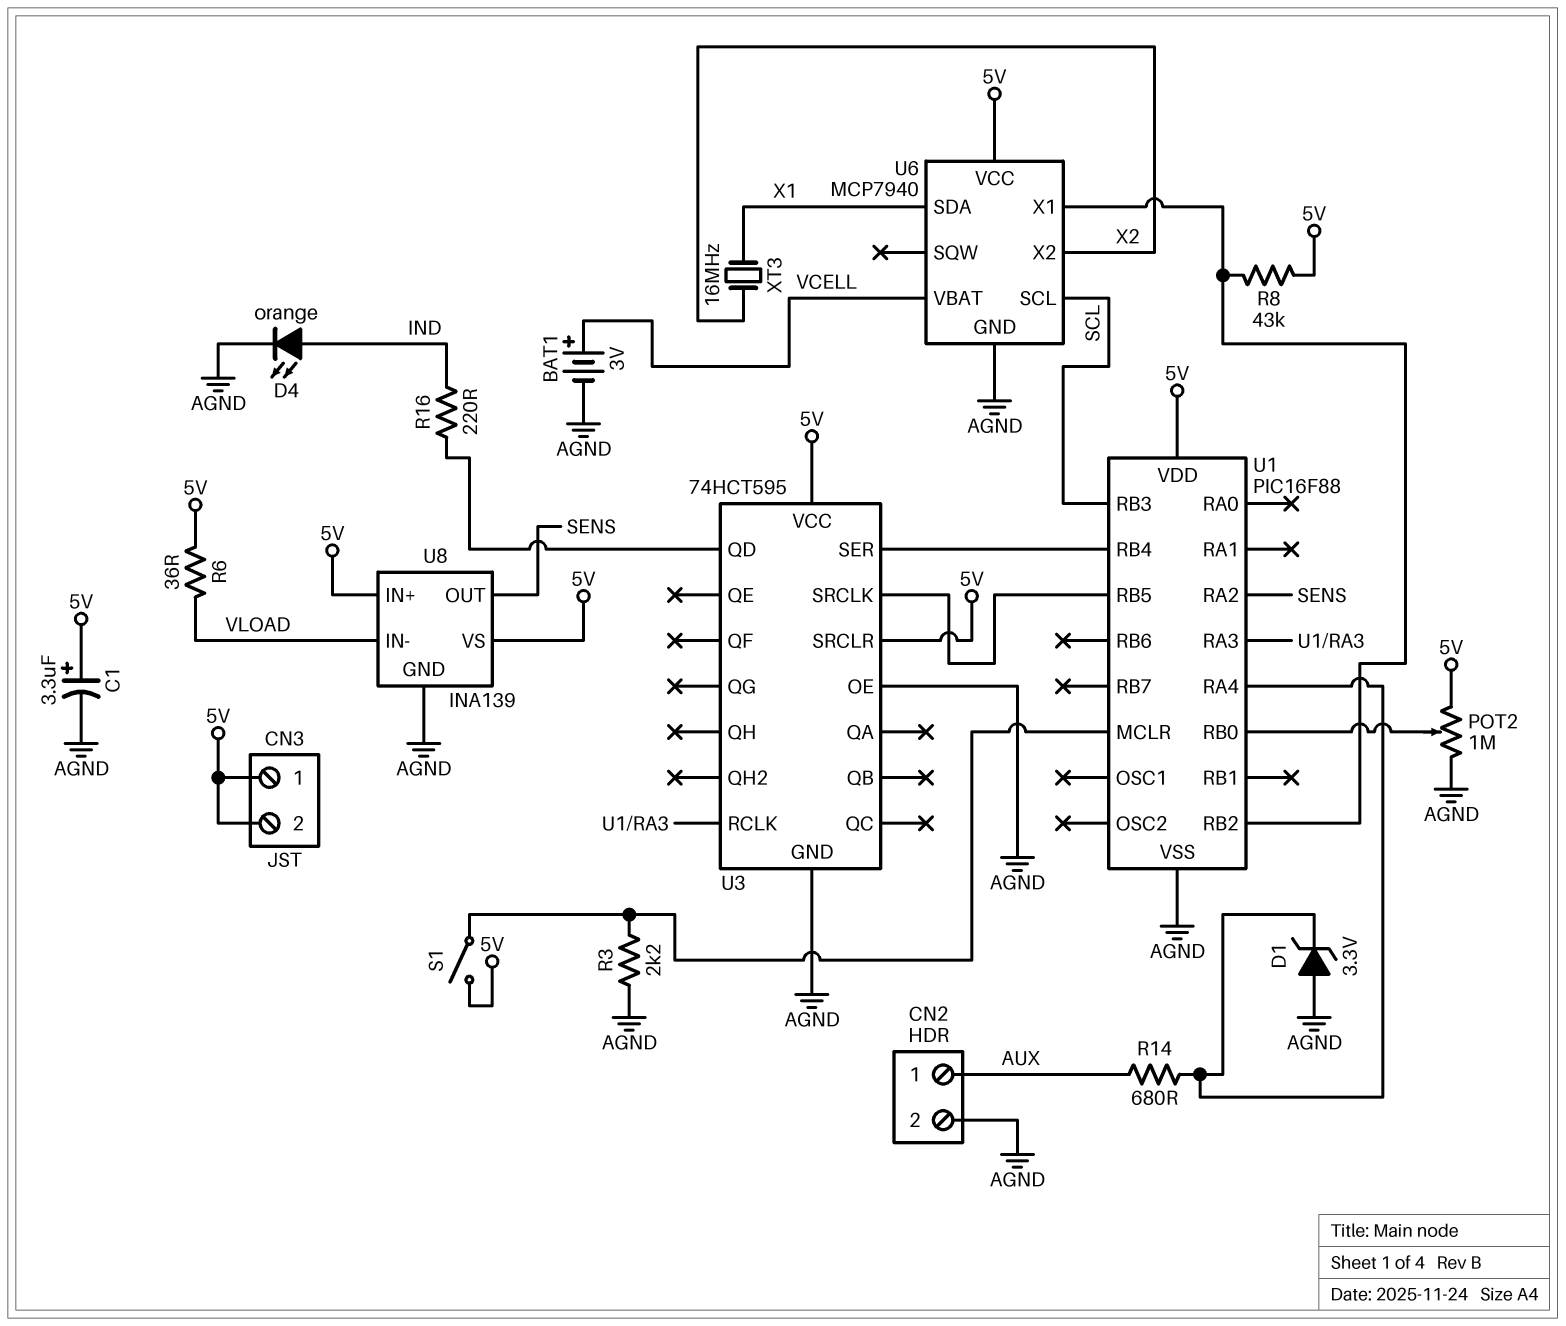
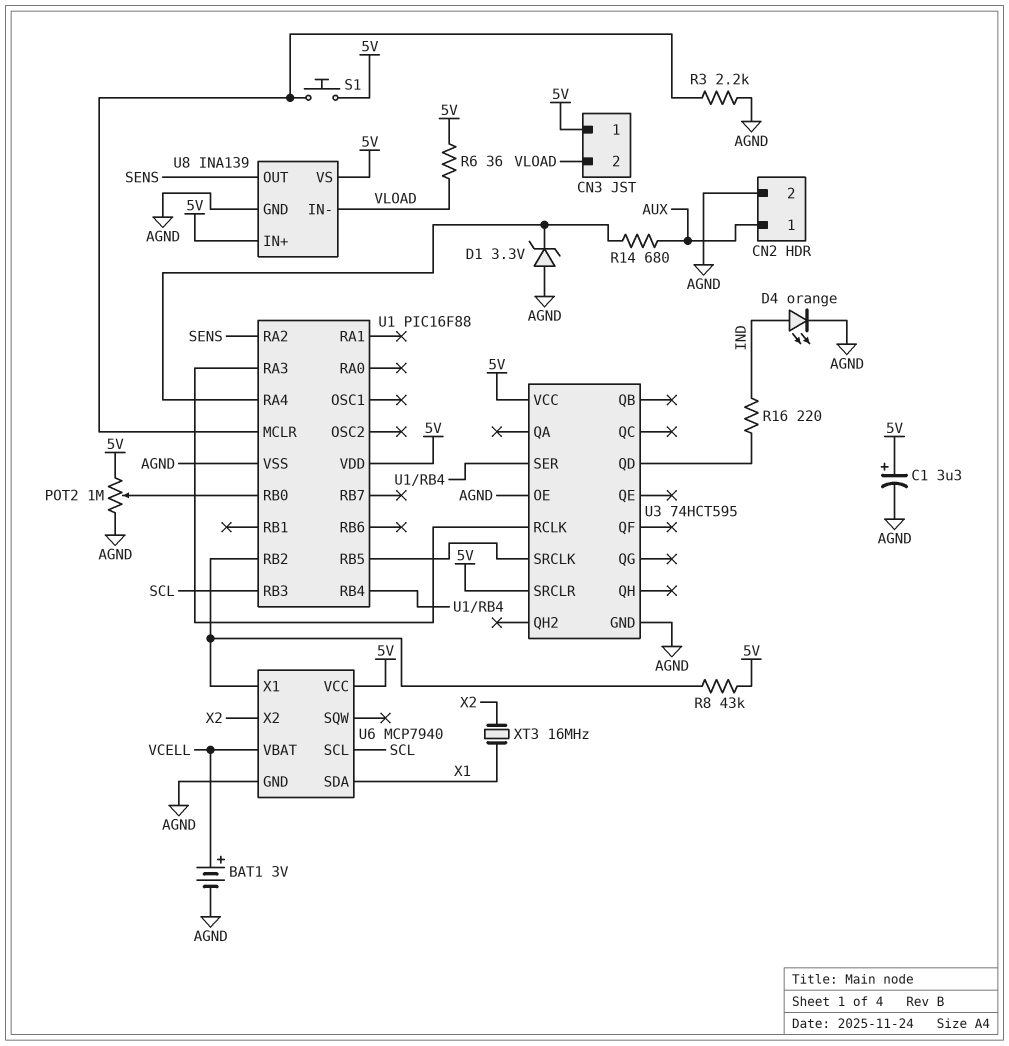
CN3 pin 2: 5V -> VLOAD
S1: switch (5V, U1/MCLR) -> button (5V, U1/MCLR)

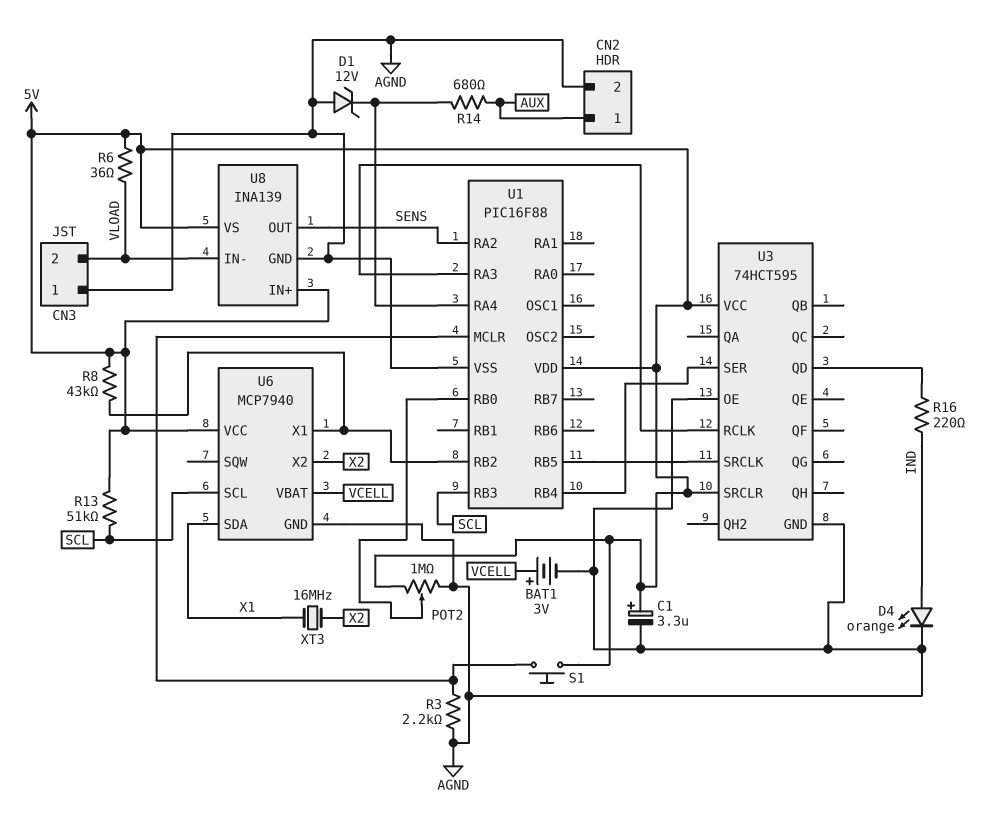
CN3 pin 1: 5V -> AGND
D1: zener 3.3V (A AGND, K U1/RA4) -> zener 12V (A AGND, K U1/RA4)
R13: none -> 51k (5V, SCL)

